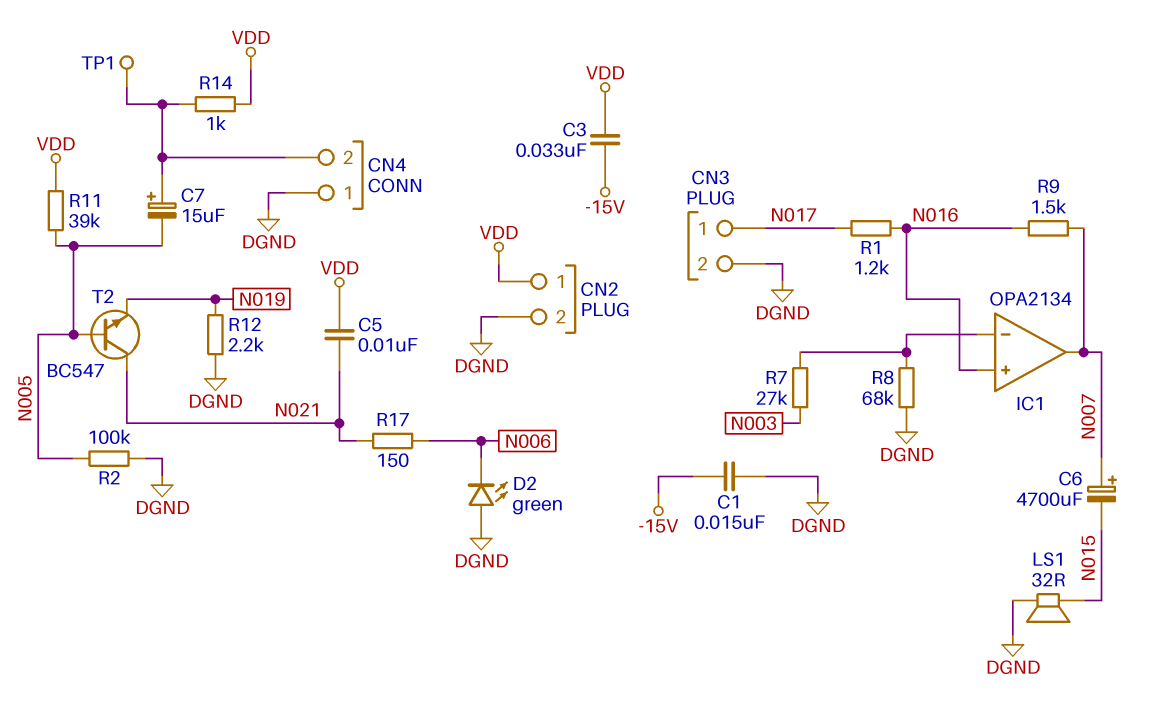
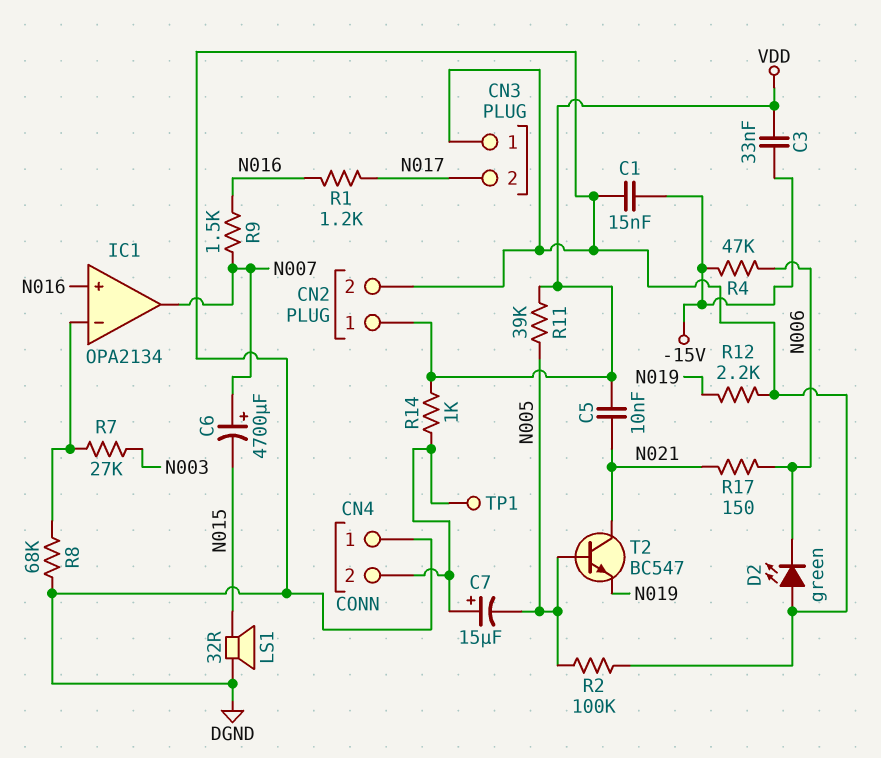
CN3 pin 1: N017 -> DGND
CN3 pin 2: DGND -> N017
R4: none -> 47k (-15V, N006)

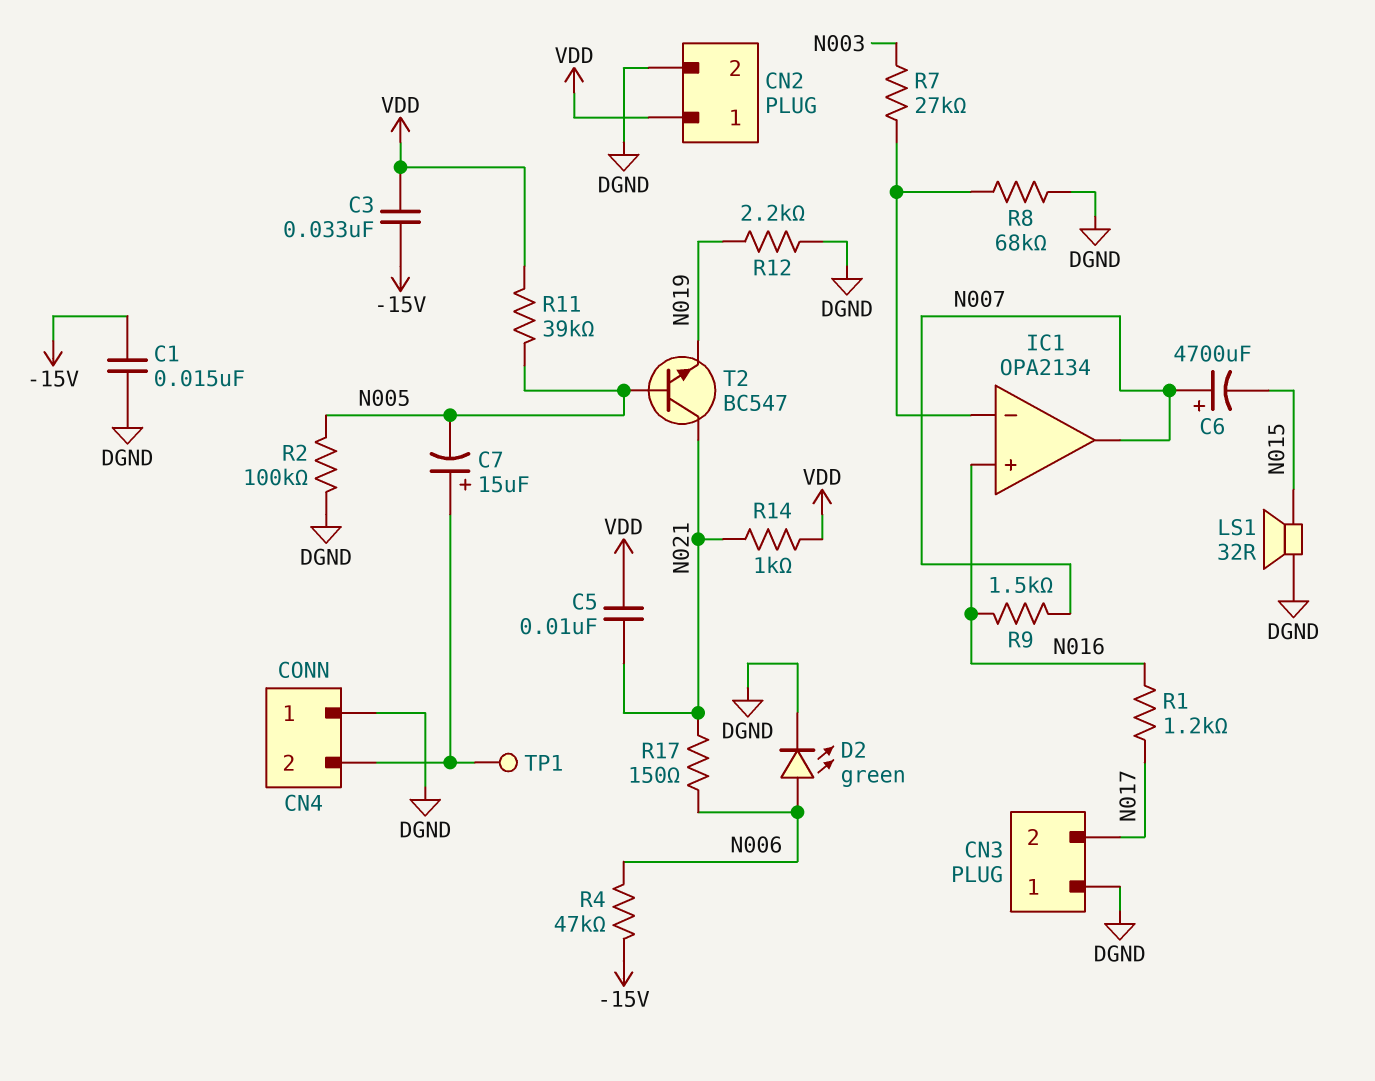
D2: LED green (A DGND, K N006) -> LED green (A N006, K DGND)
R14: 1k (CN4/2, VDD) -> 1k (N021, VDD)

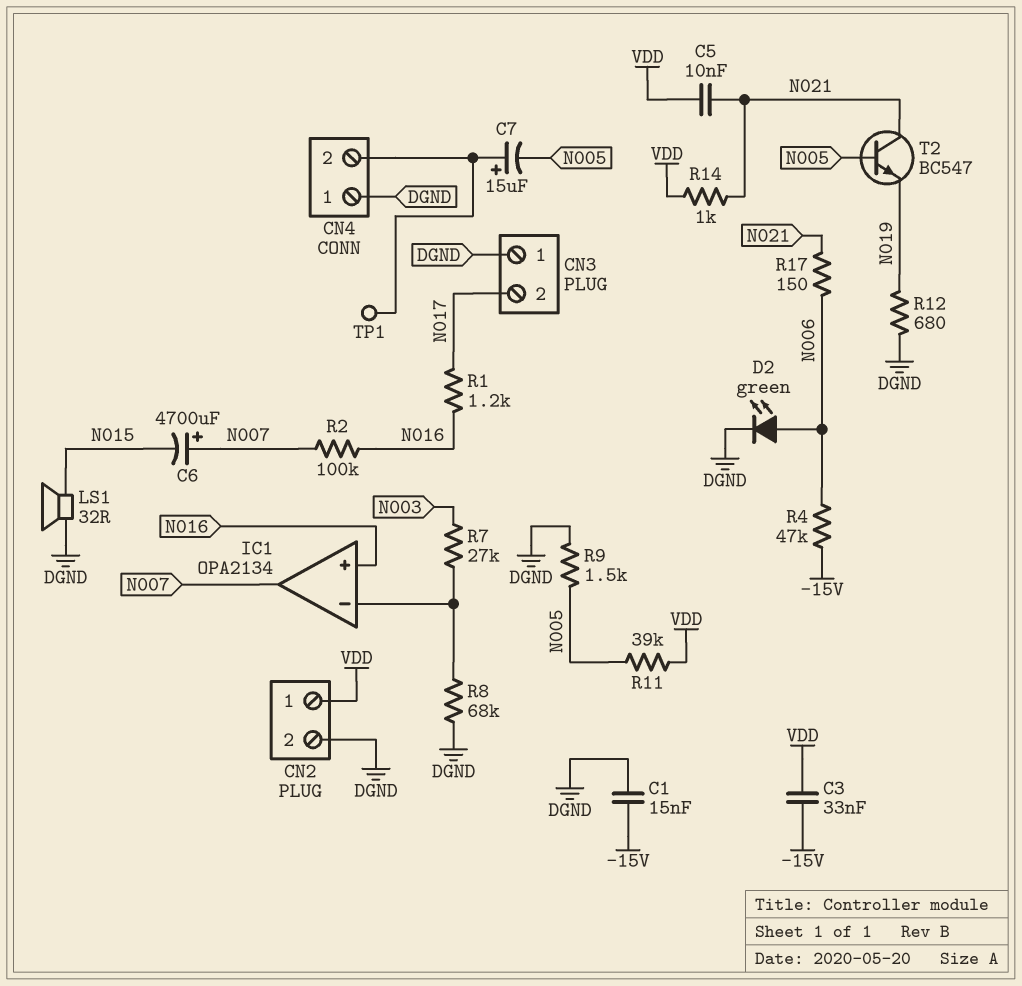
R2: 100k (DGND, N005) -> 100k (N007, N016)
R9: 1.5k (N007, N016) -> 1.5k (DGND, N005)
R12: 2.2k (DGND, N019) -> 680 (DGND, N019)

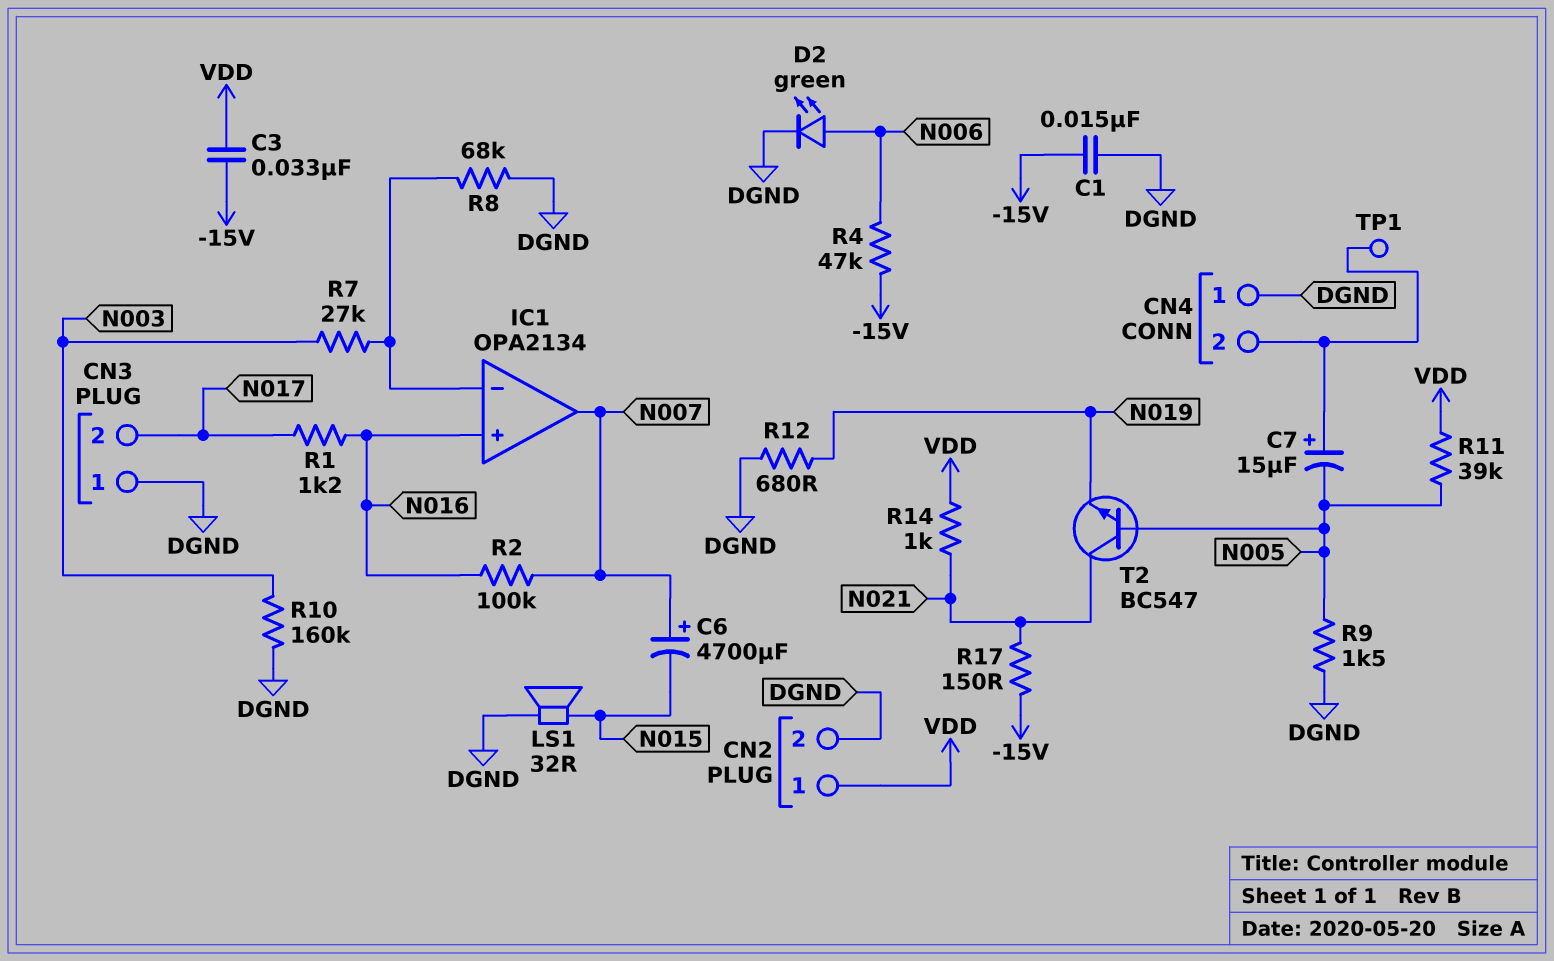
C5: 10nF (N021, VDD) -> none
R10: none -> 160k (DGND, N003)
R17: 150 (N006, N021) -> 150 (-15V, N021)

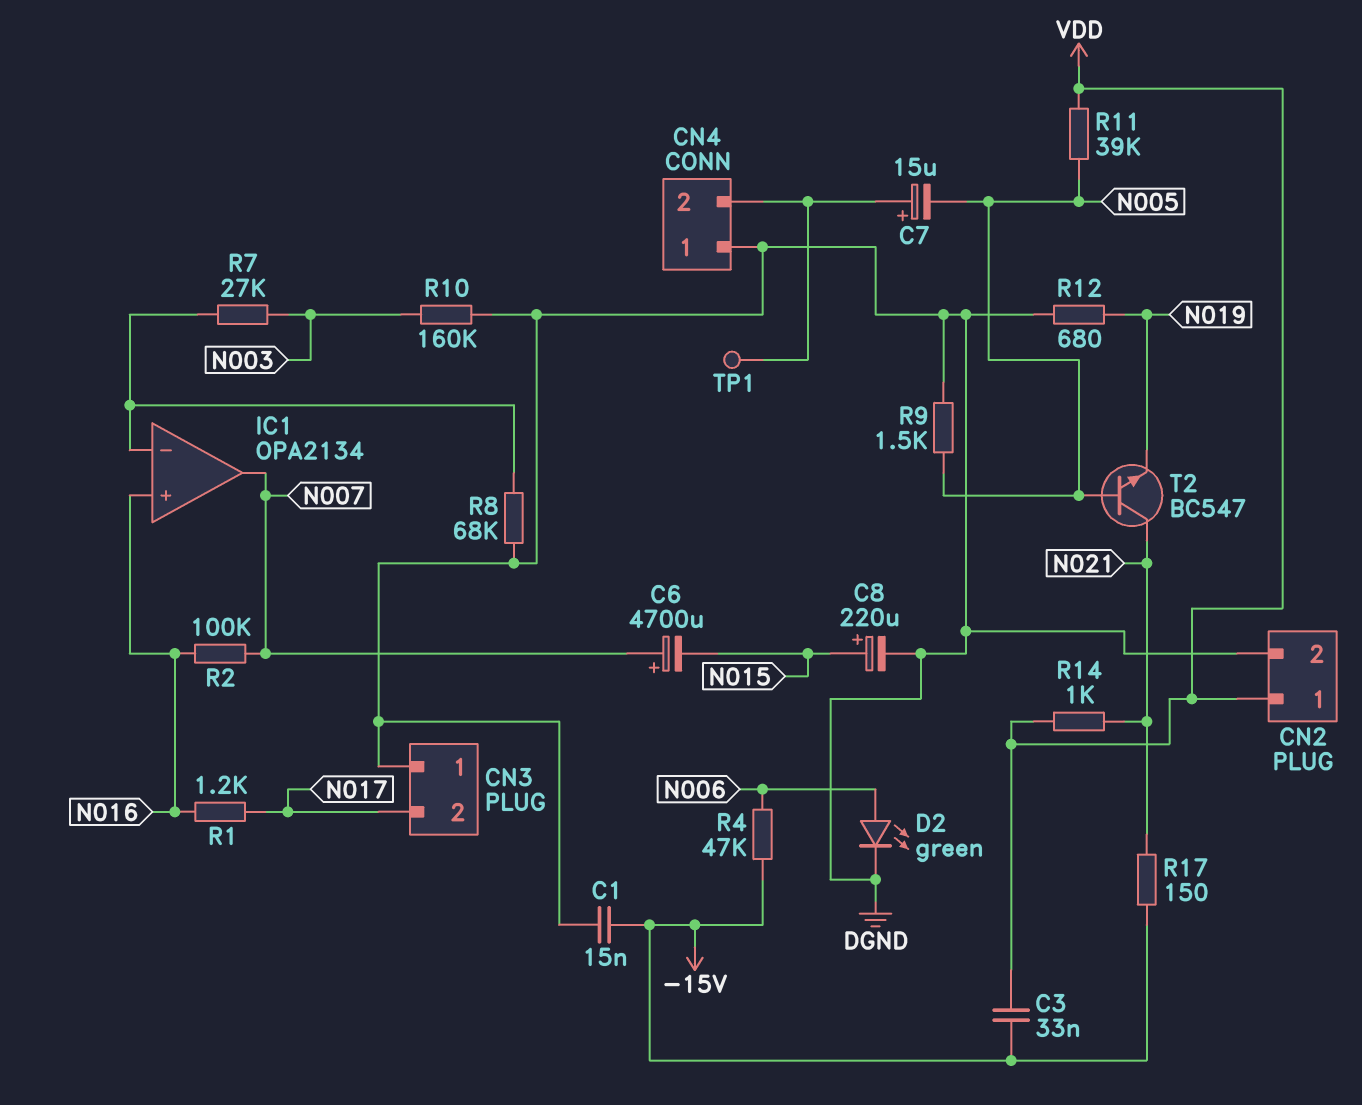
C8: none -> 220uF (plus N015, minus DGND)
LS1: speaker 32R (DGND, N015) -> none

